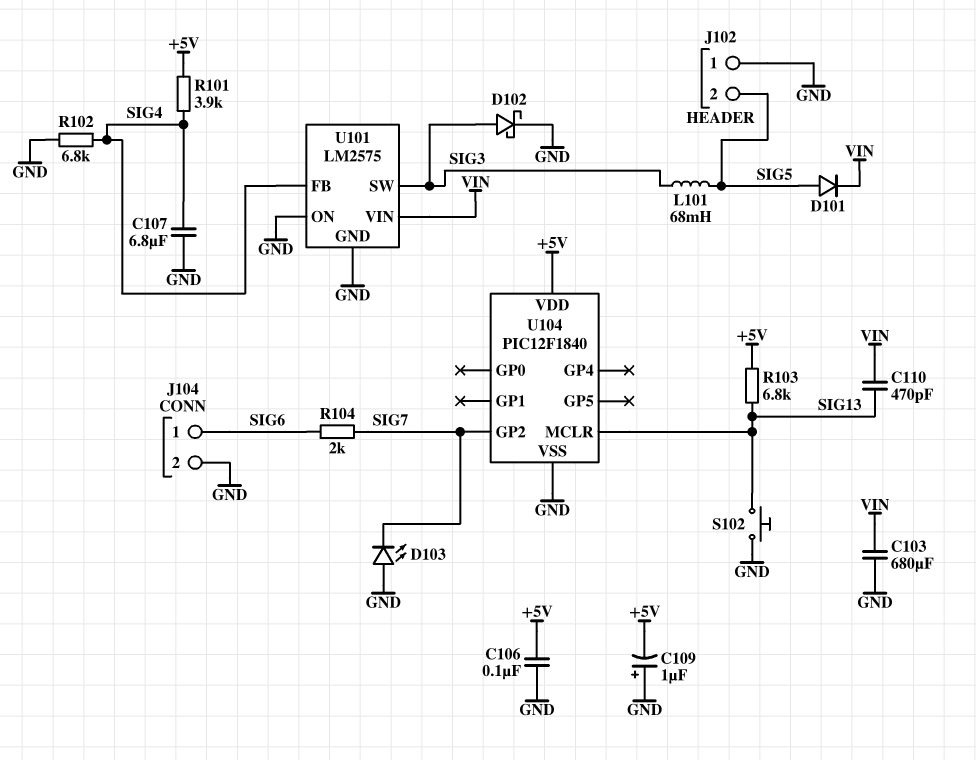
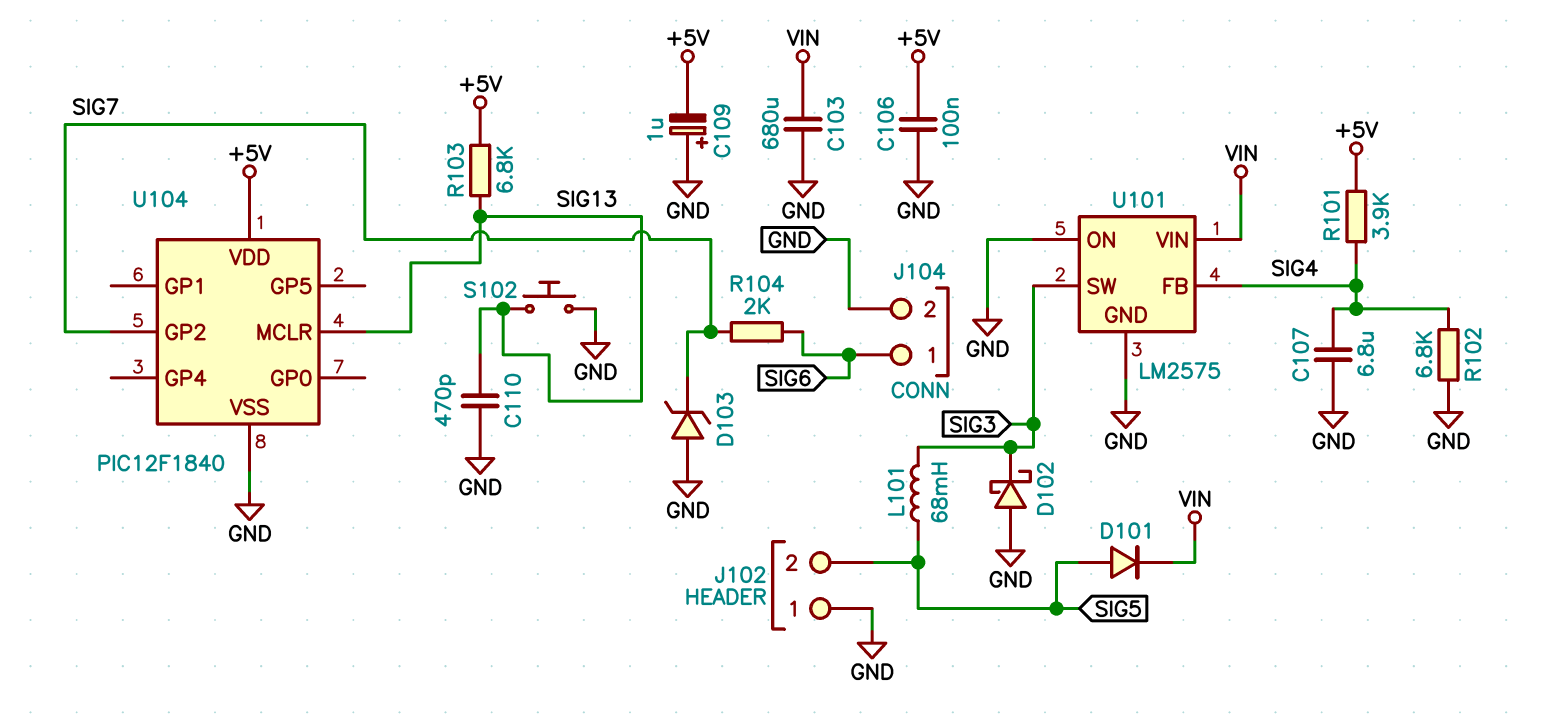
C110: 470pF (SIG13, VIN) -> 470pF (GND, SIG13)
D102: schottky (A SIG3, K GND) -> schottky (A GND, K SIG3)
D103: LED (A GND, K SIG7) -> zener (A GND, K SIG7)

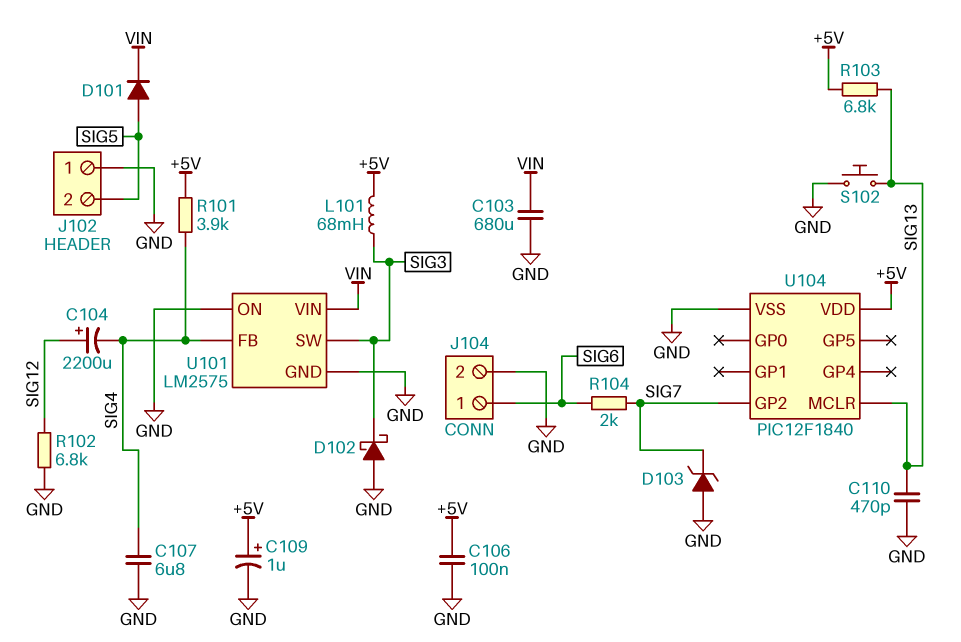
C104: none -> 2200uF (plus SIG12, minus SIG4)
C109: 1uF (plus GND, minus +5V) -> 1uF (plus +5V, minus GND)
L101: 68mH (SIG3, SIG5) -> 68mH (+5V, SIG3)
R102: 6.8k (GND, SIG4) -> 6.8k (GND, SIG12)

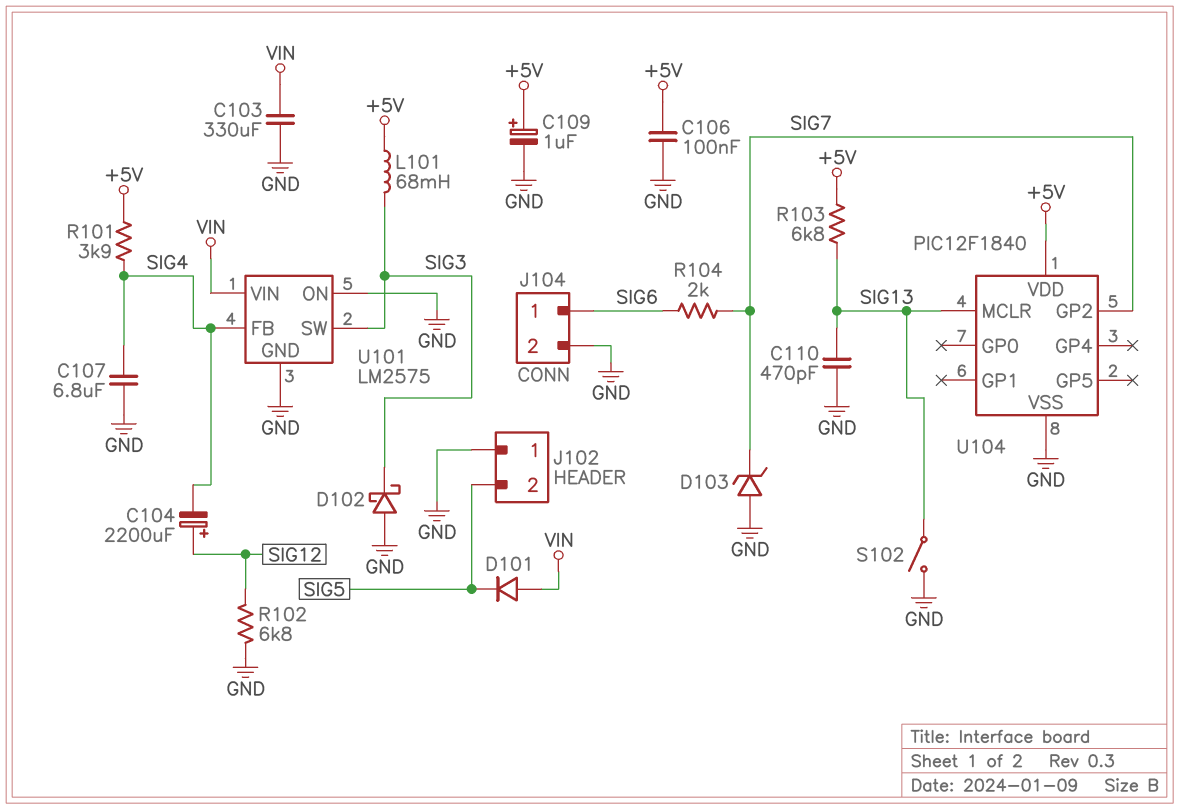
C103: 680uF (GND, VIN) -> 330uF (GND, VIN)
D101: diode (A SIG5, K VIN) -> diode (A VIN, K SIG5)
S102: button (GND, SIG13) -> switch (GND, SIG13)

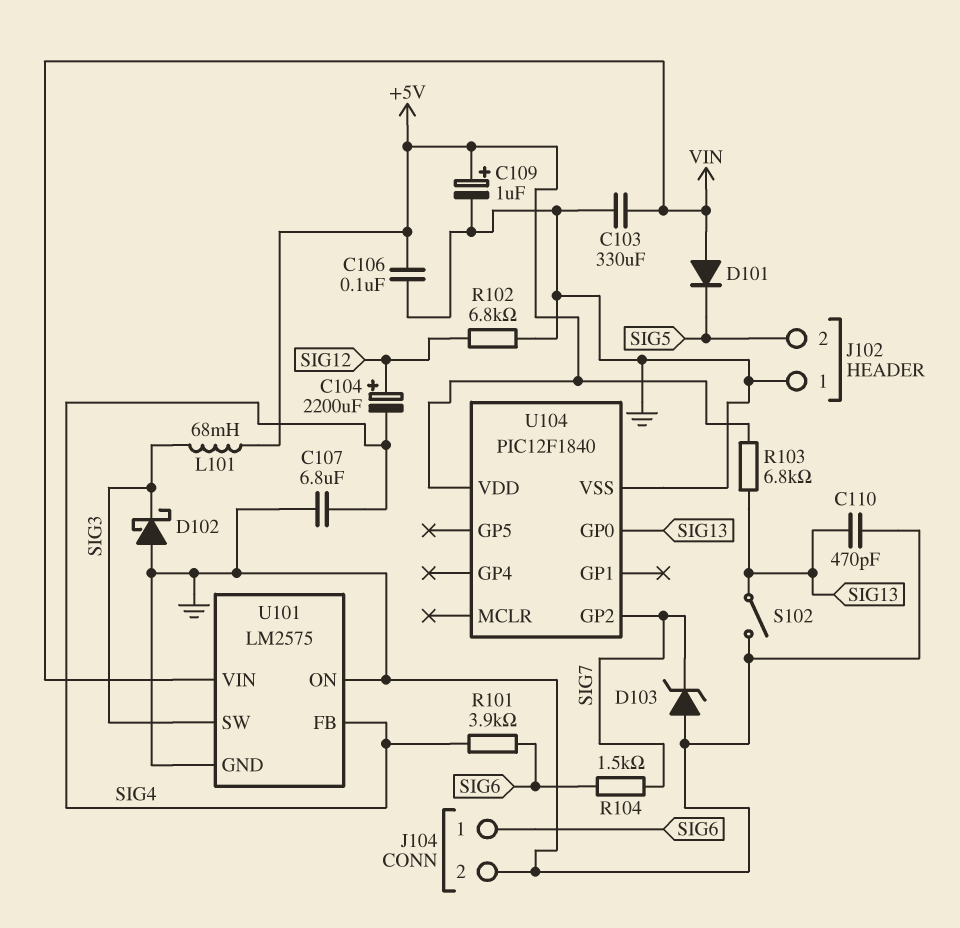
R101: 3.9k (+5V, SIG4) -> 3.9k (SIG4, SIG6)
R104: 2k (SIG6, SIG7) -> 1.5k (SIG6, SIG7)
U104 pin GP0: none -> SIG13
U104 pin MCLR: SIG13 -> none

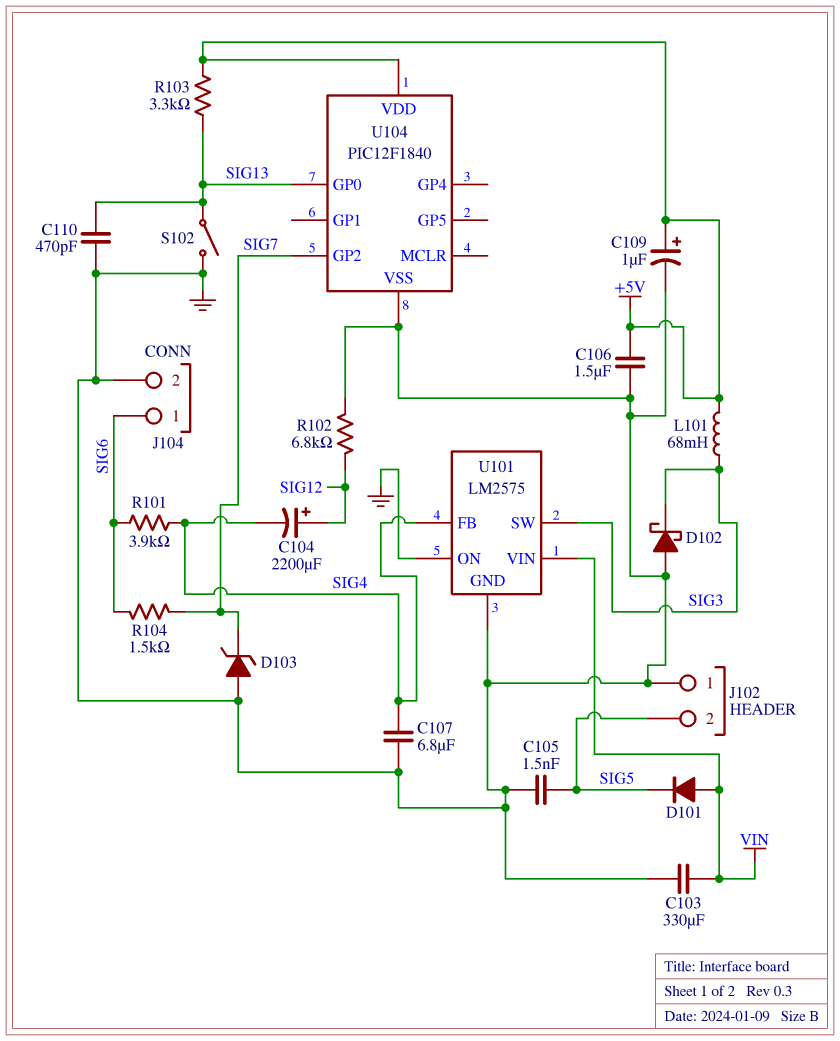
C105: none -> 1.5nF (GND, SIG5)
C106: 100nF (+5V, GND) -> 1.5uF (+5V, GND)
R103: 6.8k (+5V, SIG13) -> 3.3k (+5V, SIG13)

